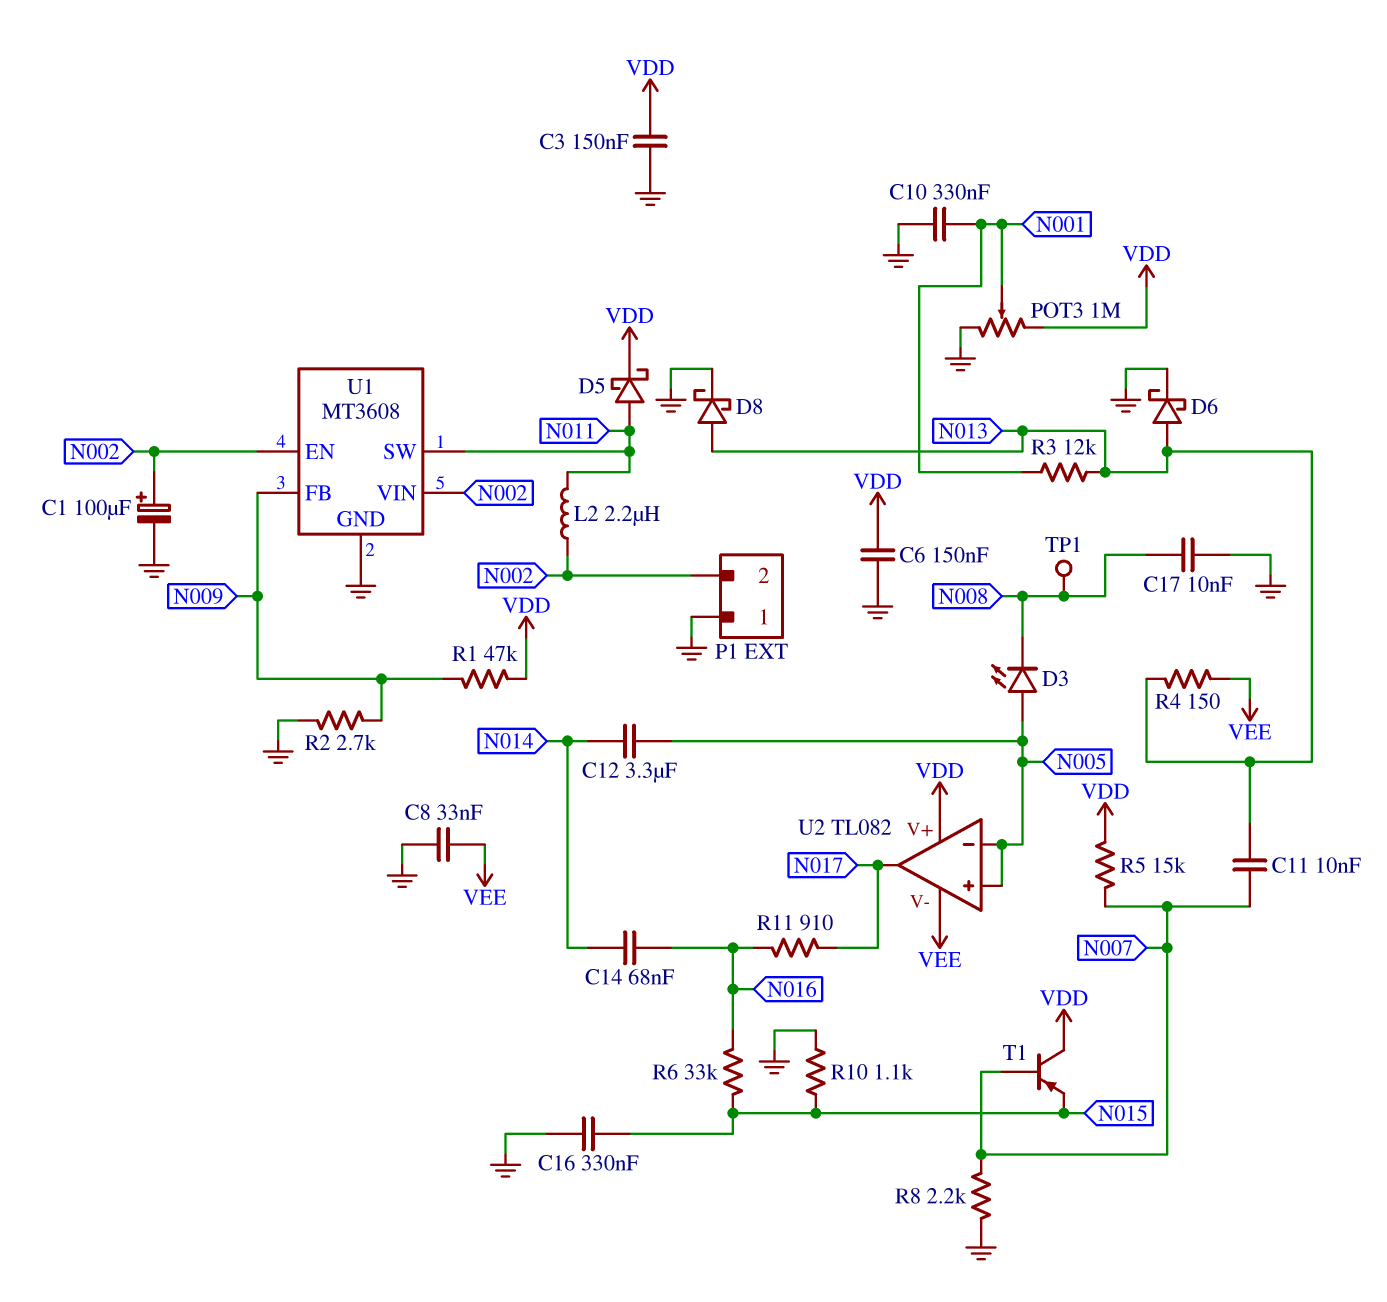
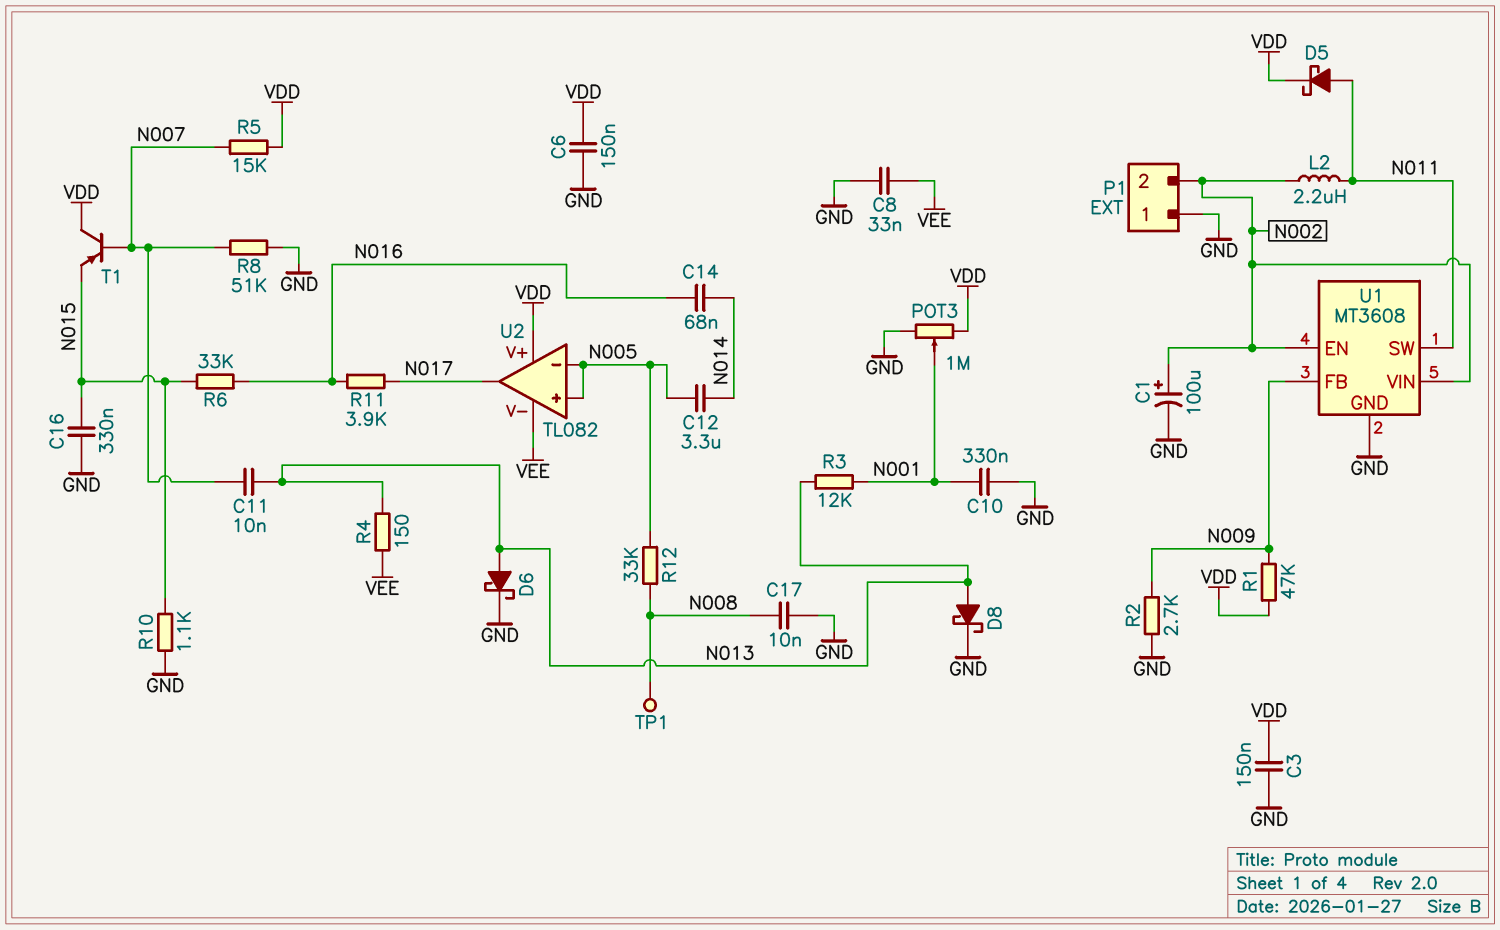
D3: LED (A N005, K N008) -> none
R8: 2.2k (GND, N007) -> 51k (GND, N007)
R11: 910 (N016, N017) -> 3.9k (N016, N017)
R12: none -> 33k (N005, N008)

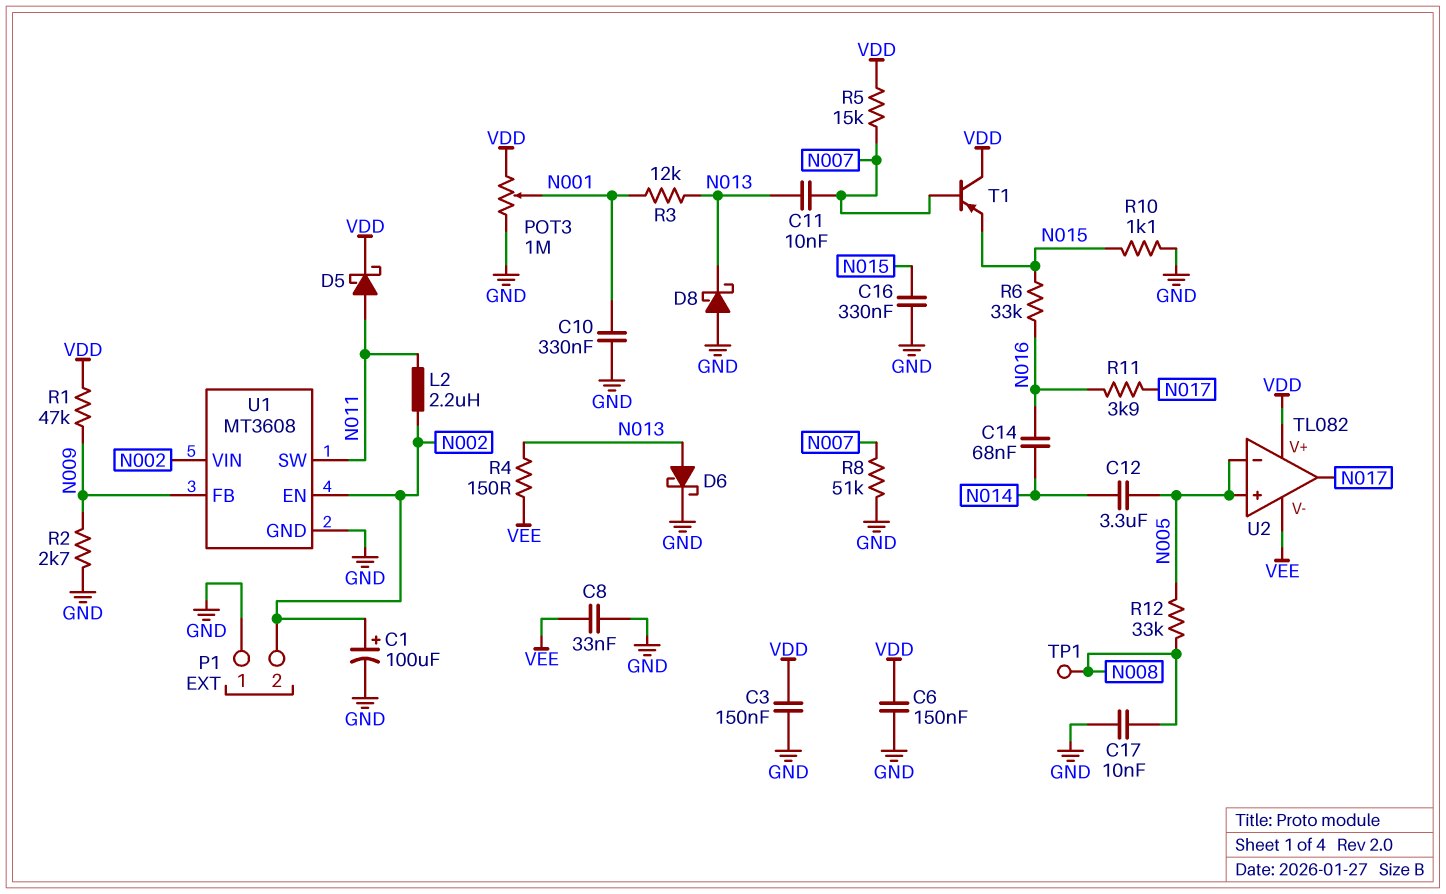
D8: schottky (A N013, K GND) -> schottky (A GND, K N013)

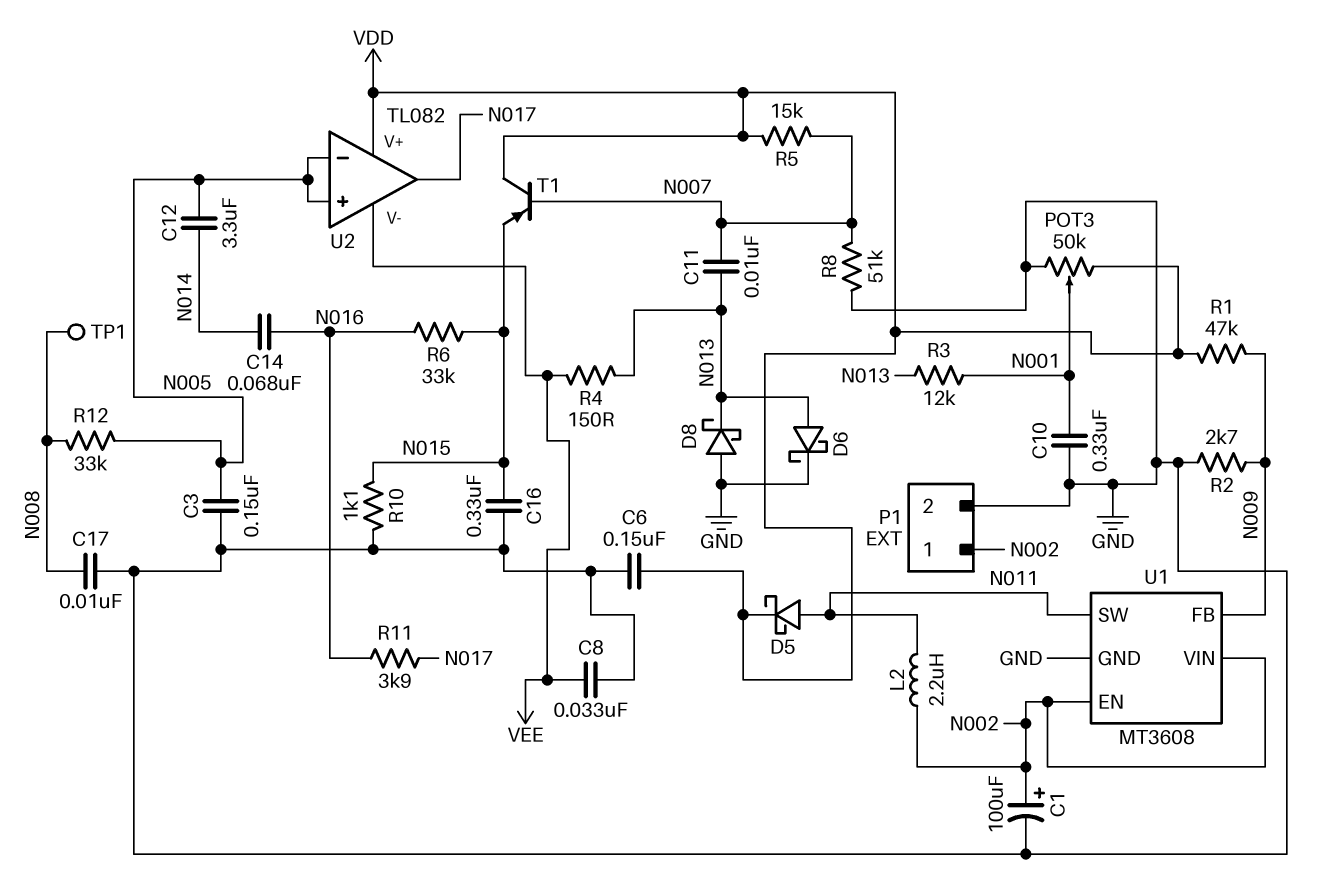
C3: 150nF (GND, VDD) -> 150nF (GND, N005)
P1 pin 1: GND -> N002
P1 pin 2: N002 -> GND
POT3: 1M (GND, VDD, wiper N001) -> 50k (GND, VDD, wiper N001)

